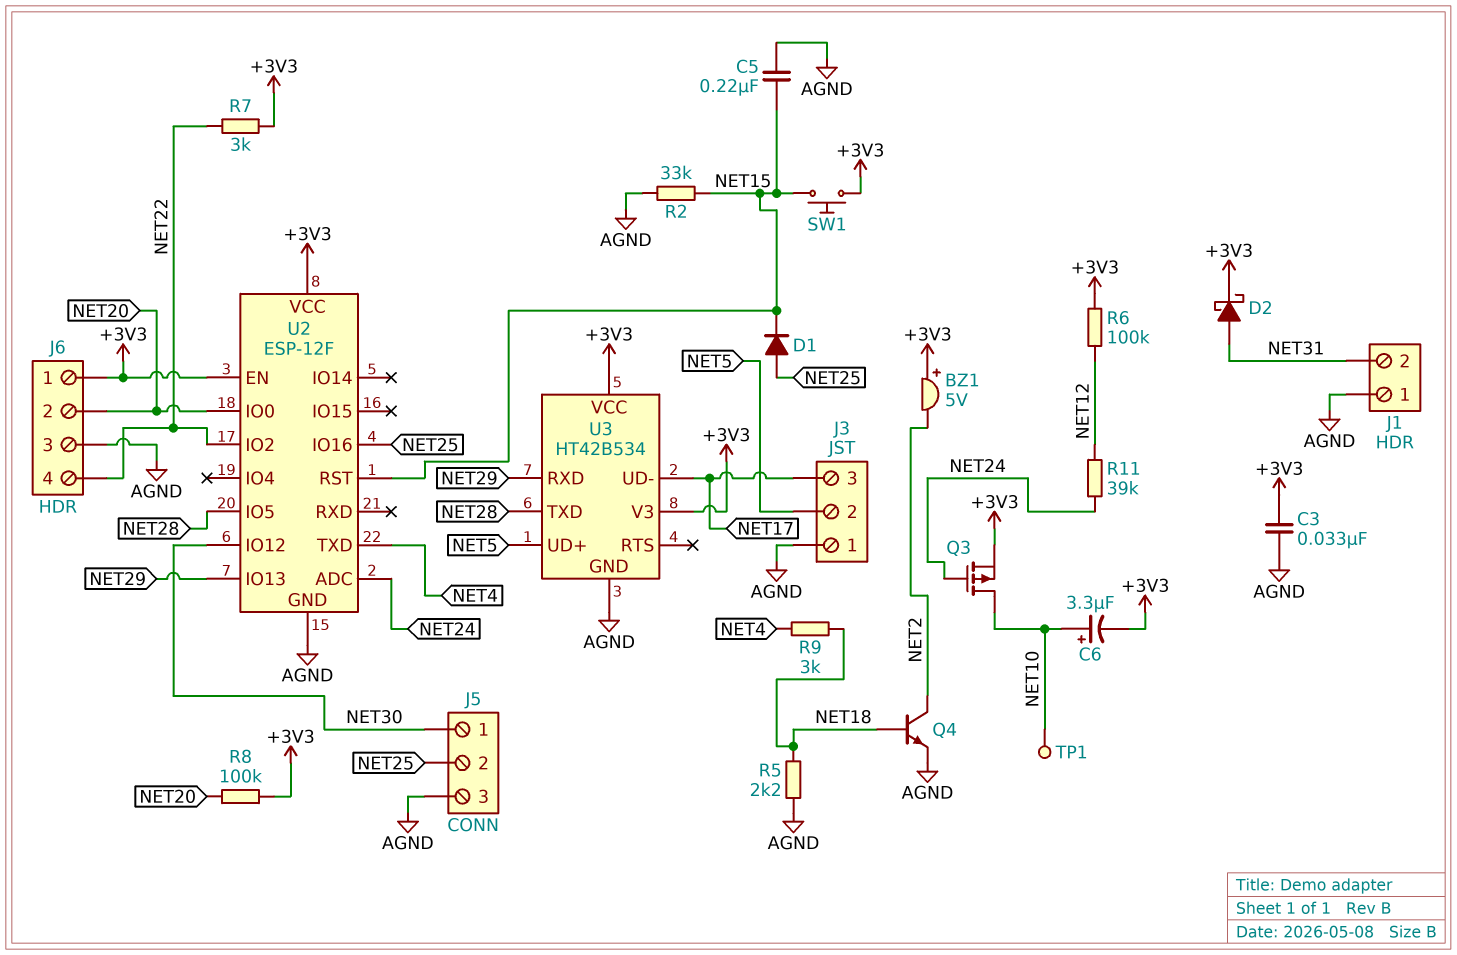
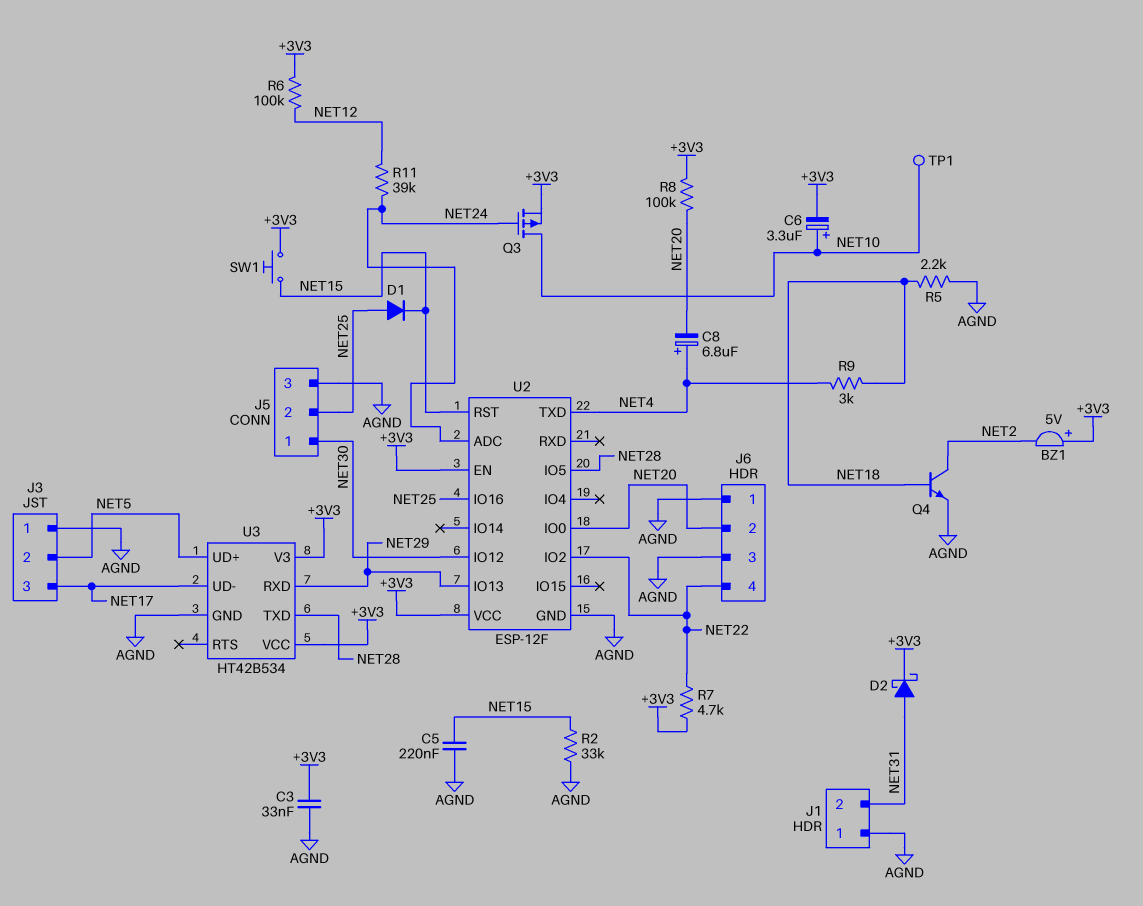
C8: none -> 6.8uF (plus NET4, minus NET20)
J6 pin 1: +3V3 -> AGND
R7: 3k (+3V3, NET22) -> 4.7k (+3V3, NET22)

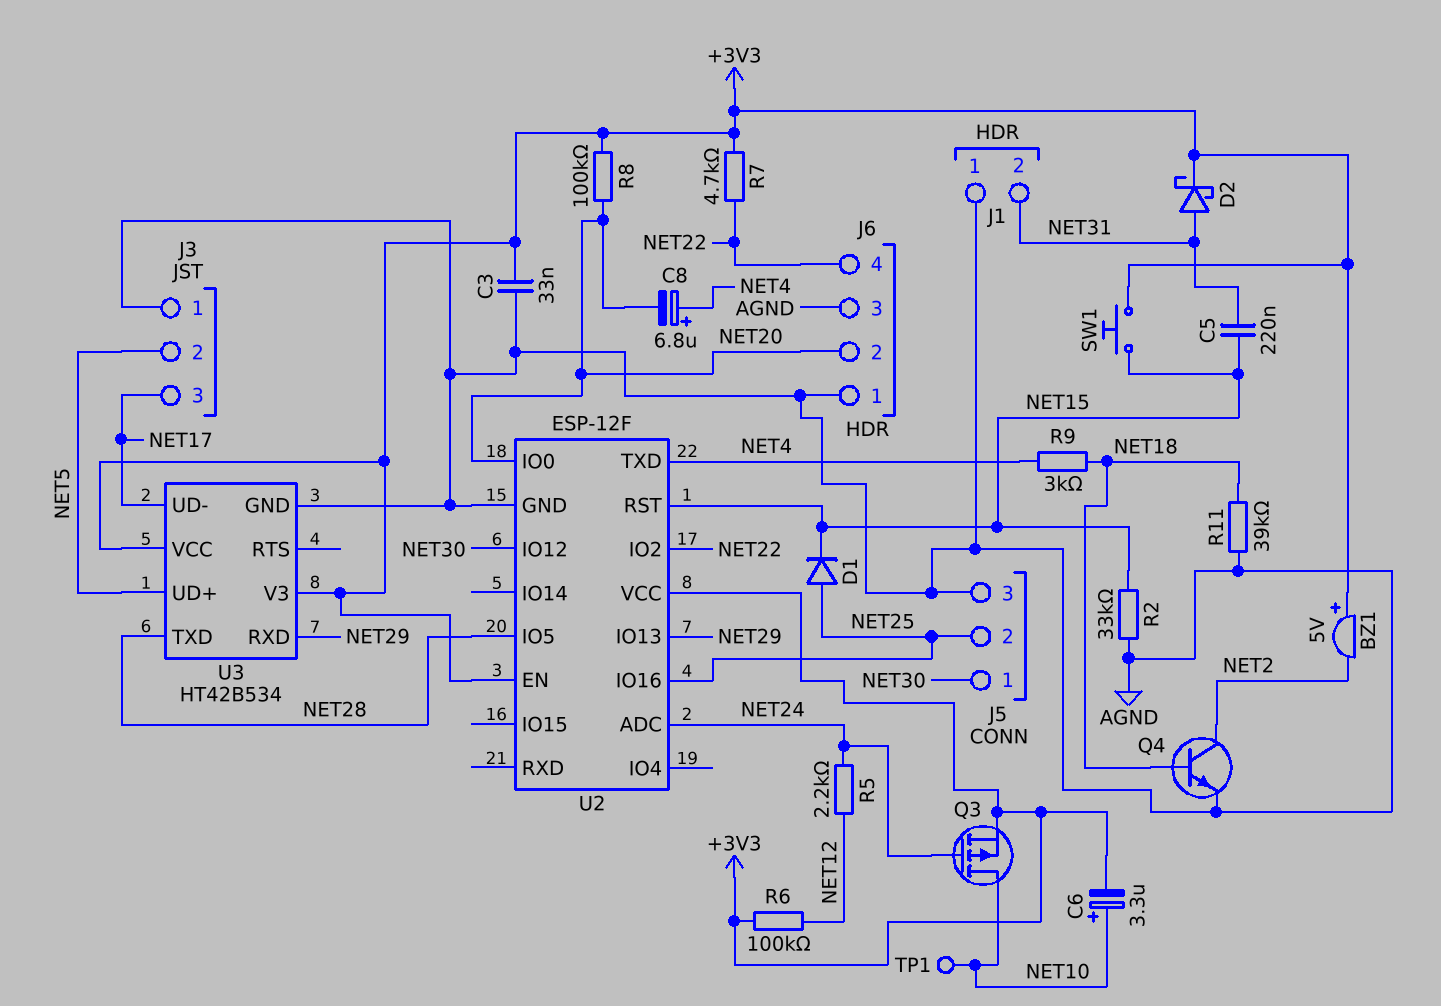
C5: 220nF (AGND, NET15) -> 220nF (NET15, NET31)
R5: 2.2k (AGND, NET18) -> 2.2k (NET12, NET24)
R11: 39k (NET12, NET24) -> 39k (AGND, NET18)

